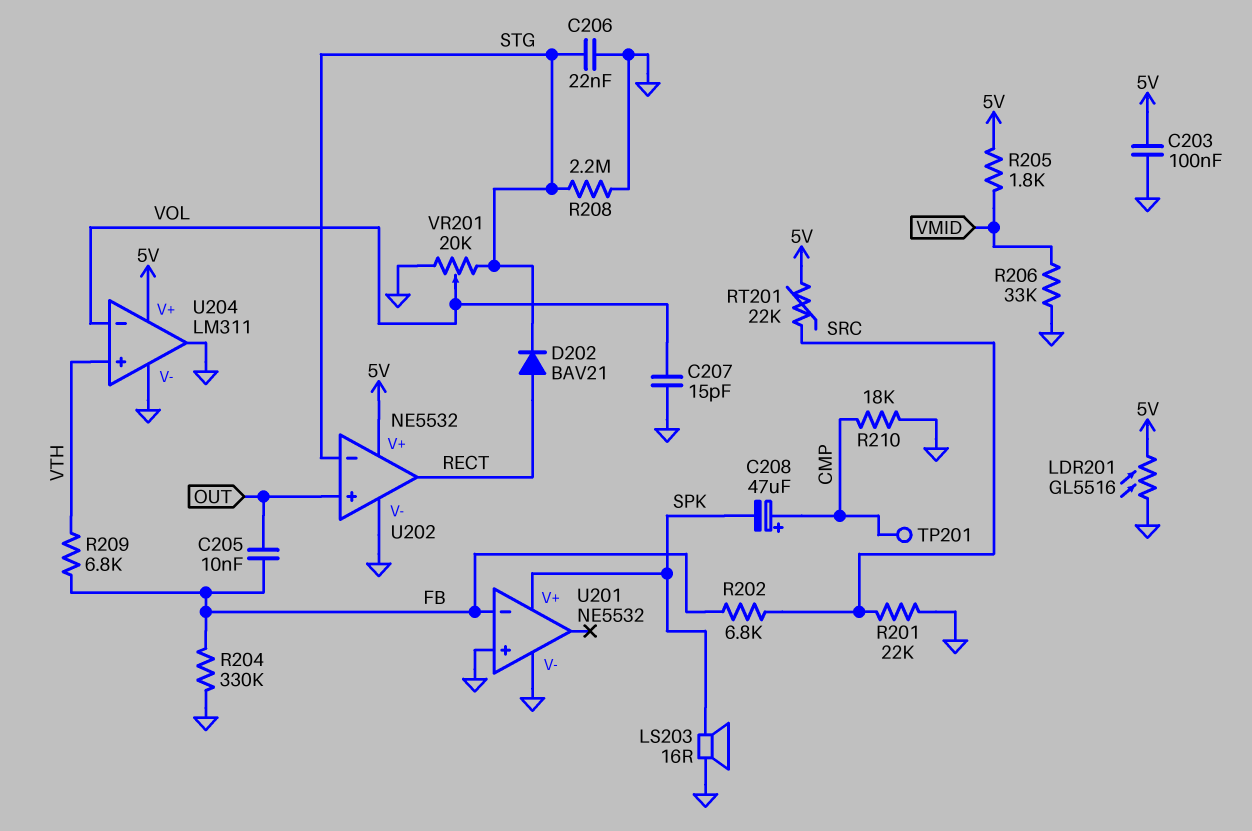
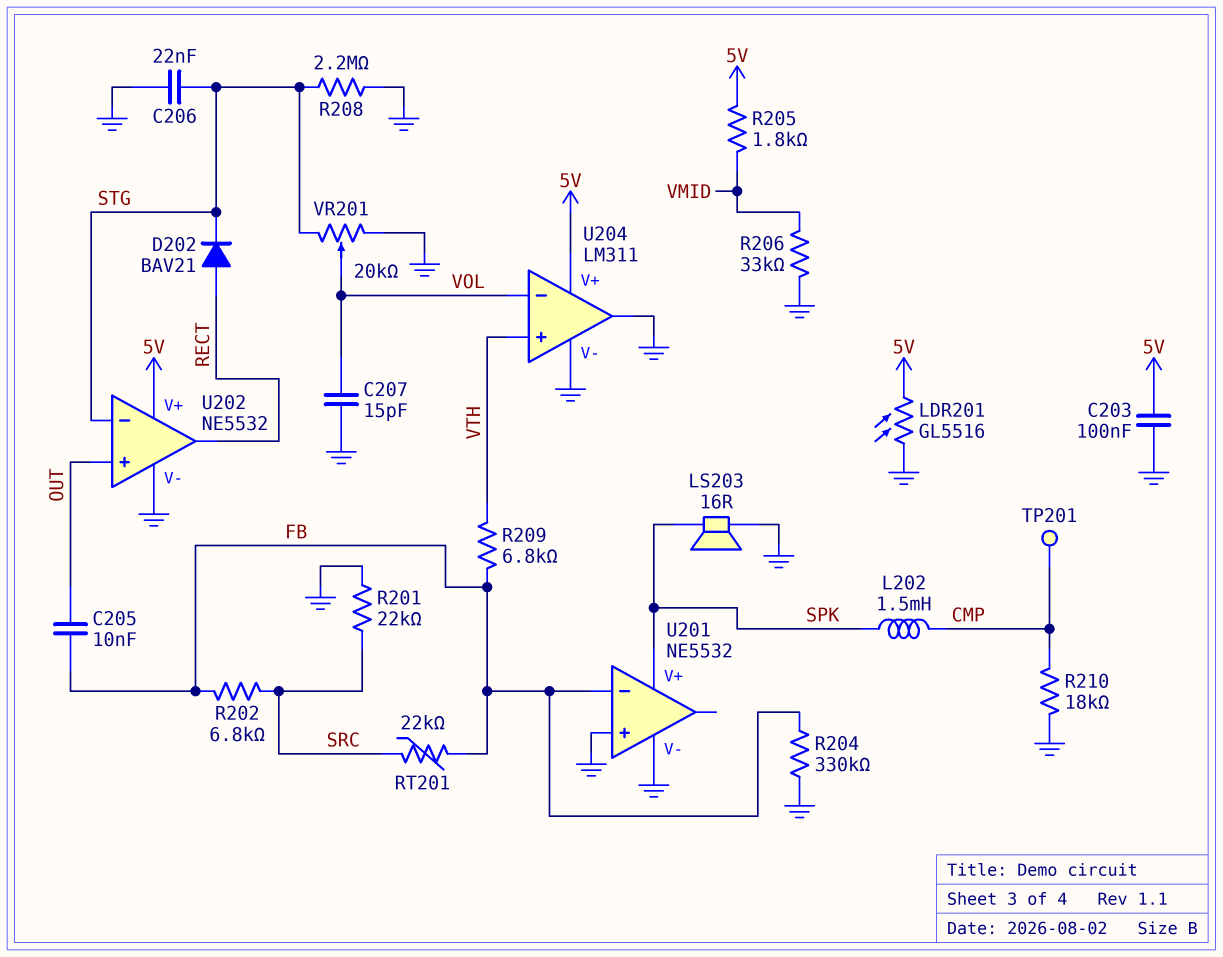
C208: 47uF (plus CMP, minus SPK) -> none
L202: none -> 1.5mH (CMP, SPK)
RT201: 22k (5V, SRC) -> 22k (FB, SRC)

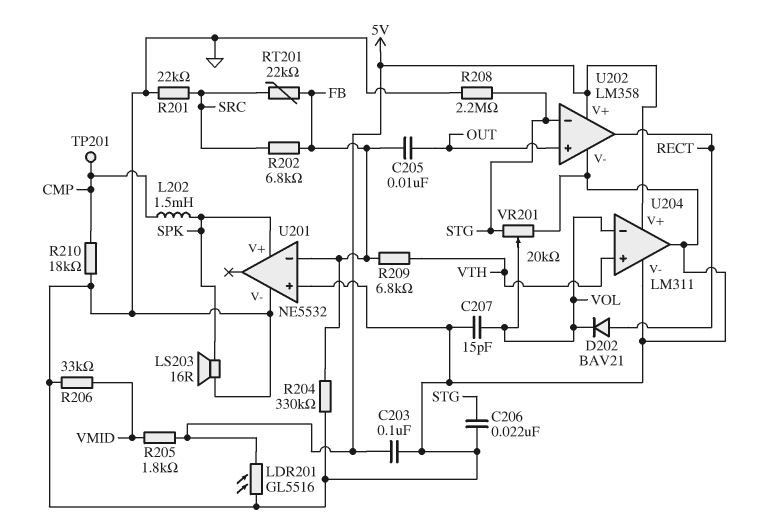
D202: diode BAV21 (A RECT, K STG) -> diode BAV21 (A RECT, K VOL)
U202: NE5532 -> LM358

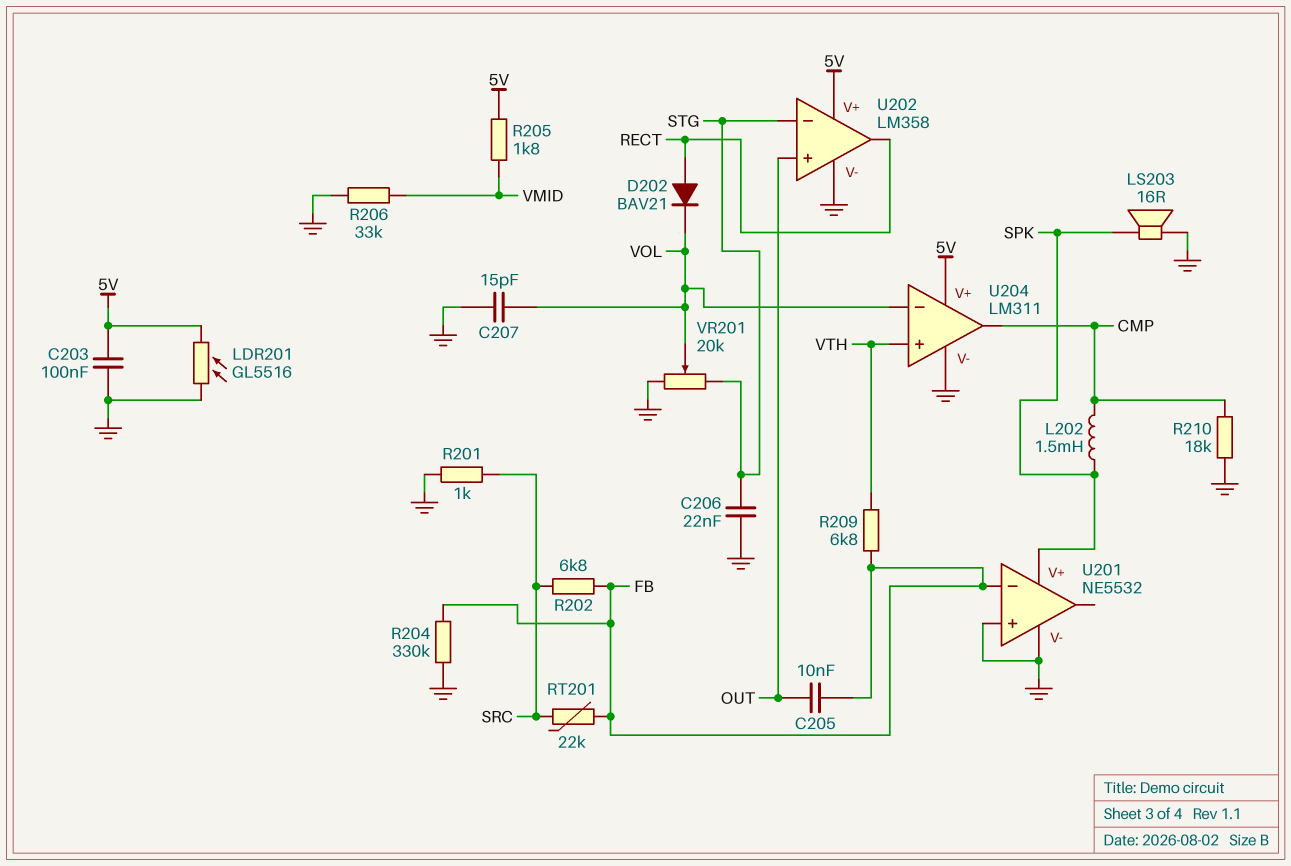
R201: 22k (GND, SRC) -> 1k (GND, SRC)
R208: 2.2M (GND, STG) -> none
TP201: test point (CMP) -> none
U204 pin out: GND -> CMP

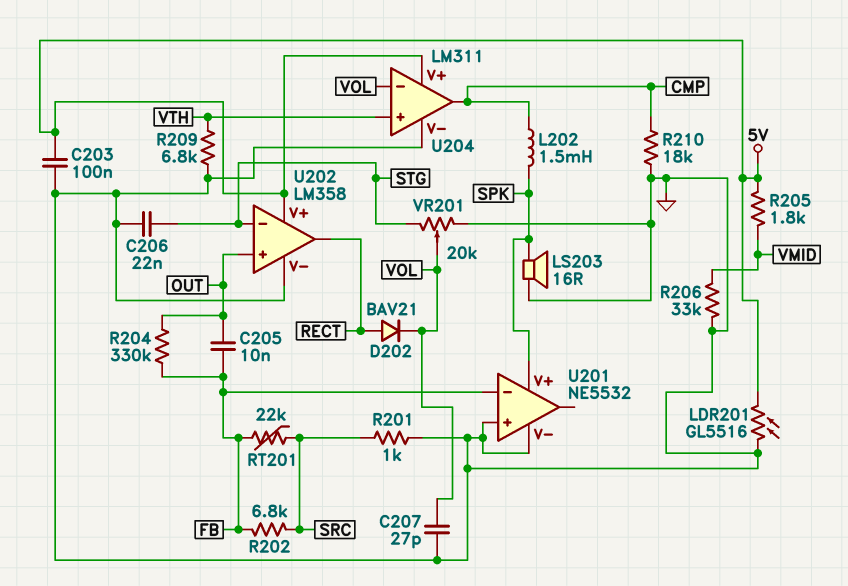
C207: 15pF (GND, VOL) -> 27pF (GND, VOL)
R204: 330k (FB, GND) -> 330k (FB, OUT)
R209: 6.8k (FB, VTH) -> 6.8k (GND, VTH)

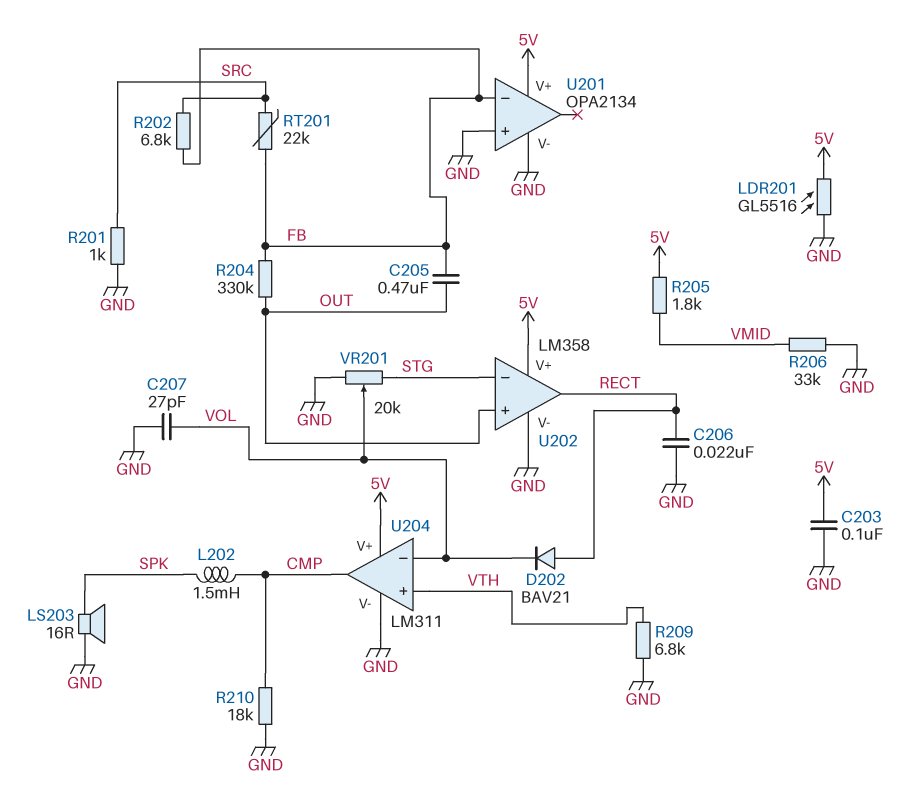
C205: 10nF (FB, OUT) -> 470nF (FB, OUT)
C206: 22nF (GND, STG) -> 22nF (GND, RECT)
U201: NE5532 -> OPA2134
U201 pin V+: SPK -> 5V

